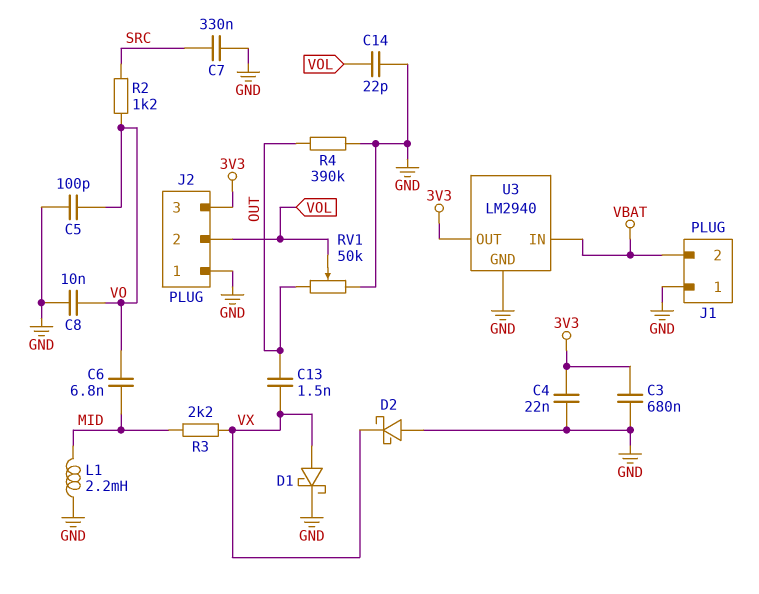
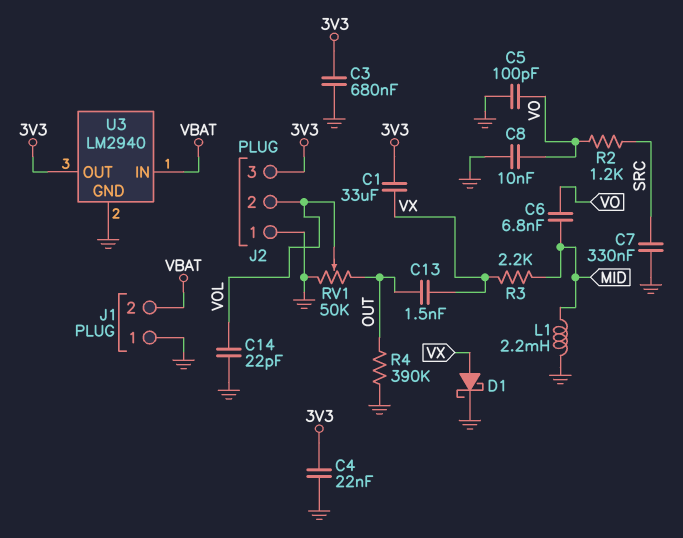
C1: none -> 33uF (3V3, VX)
D2: schottky (A GND, K VX) -> none

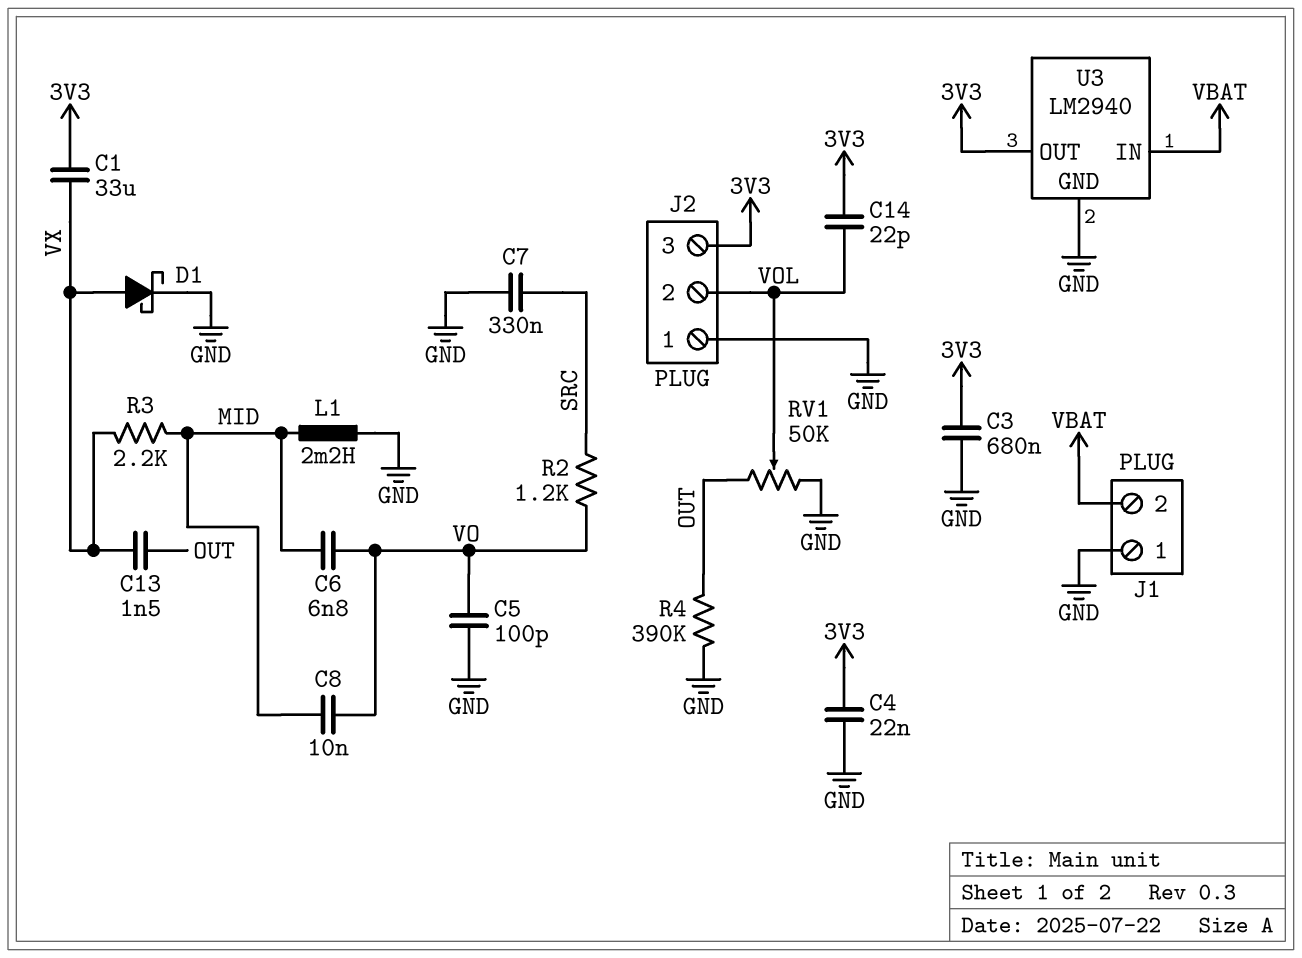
C8: 10nF (GND, VO) -> 10nF (MID, VO)
C14: 22pF (GND, VOL) -> 22pF (3V3, VOL)

